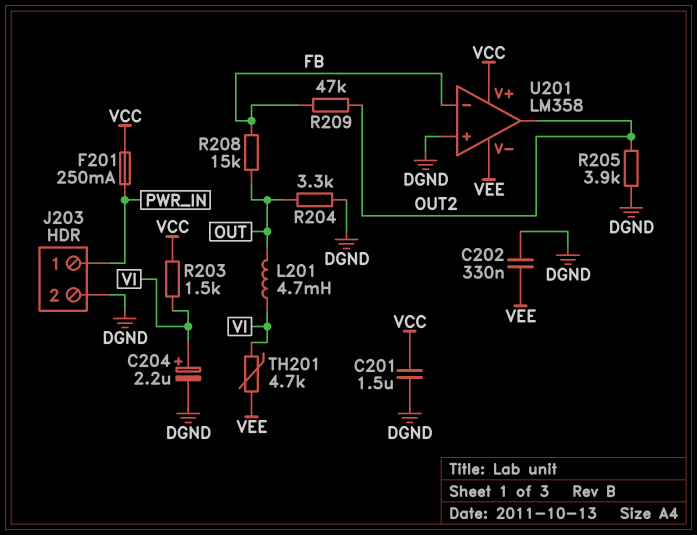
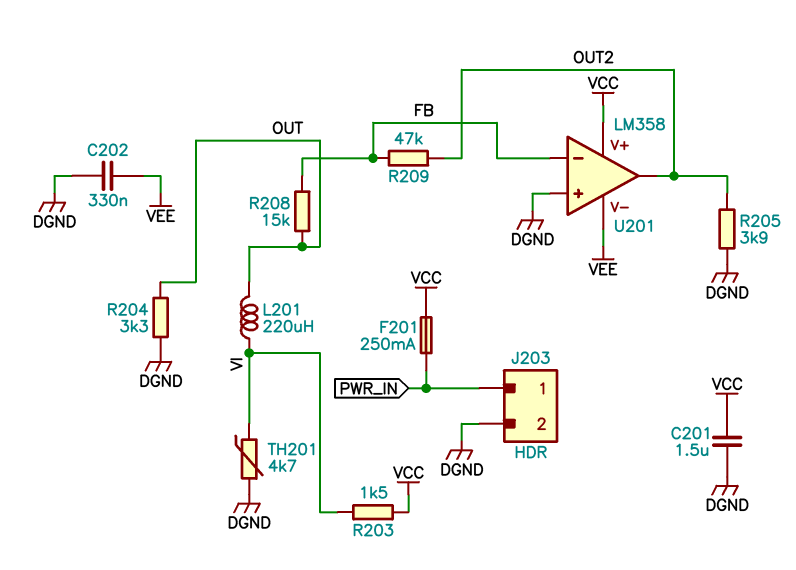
C204: 2.2uF (plus VI, minus DGND) -> none
L201: 4.7mH (OUT, VI) -> 220uH (OUT, VI)
TH201: 4.7k (VEE, VI) -> 4.7k (DGND, VI)

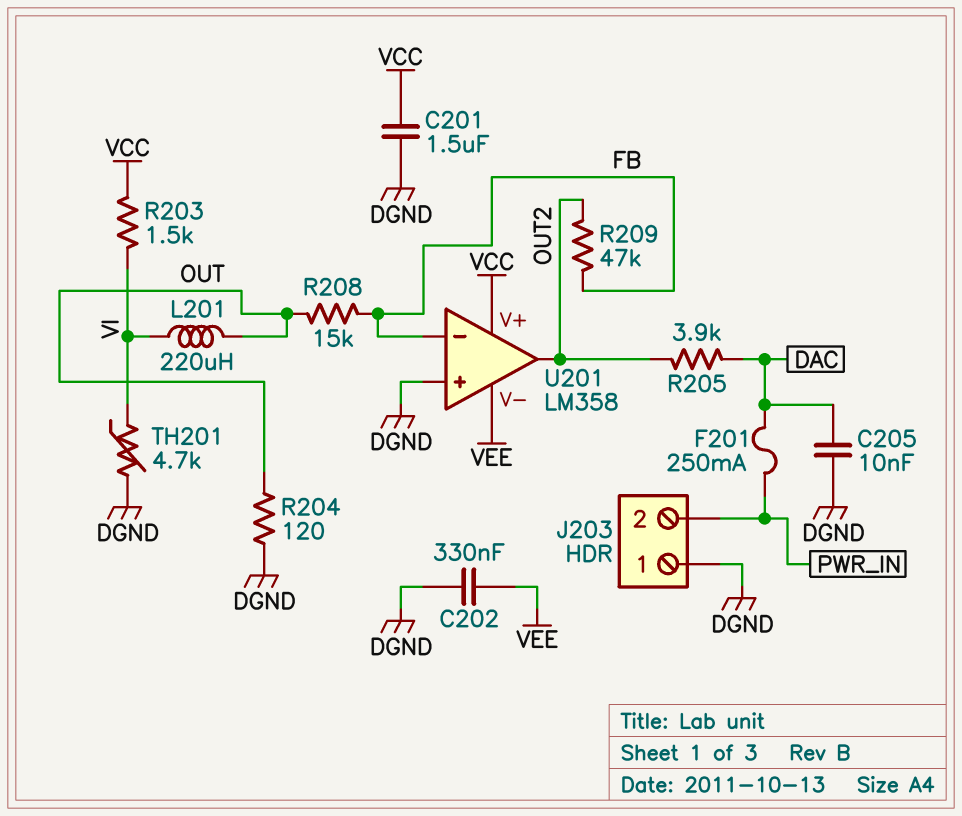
C205: none -> 10nF (DAC, DGND)
F201: 250mA (PWR_IN, VCC) -> 250mA (DAC, PWR_IN)
J203 pin 1: PWR_IN -> DGND
J203 pin 2: DGND -> PWR_IN
R204: 3.3k (DGND, OUT) -> 120 (DGND, OUT)
R205: 3.9k (DGND, OUT2) -> 3.9k (DAC, OUT2)

